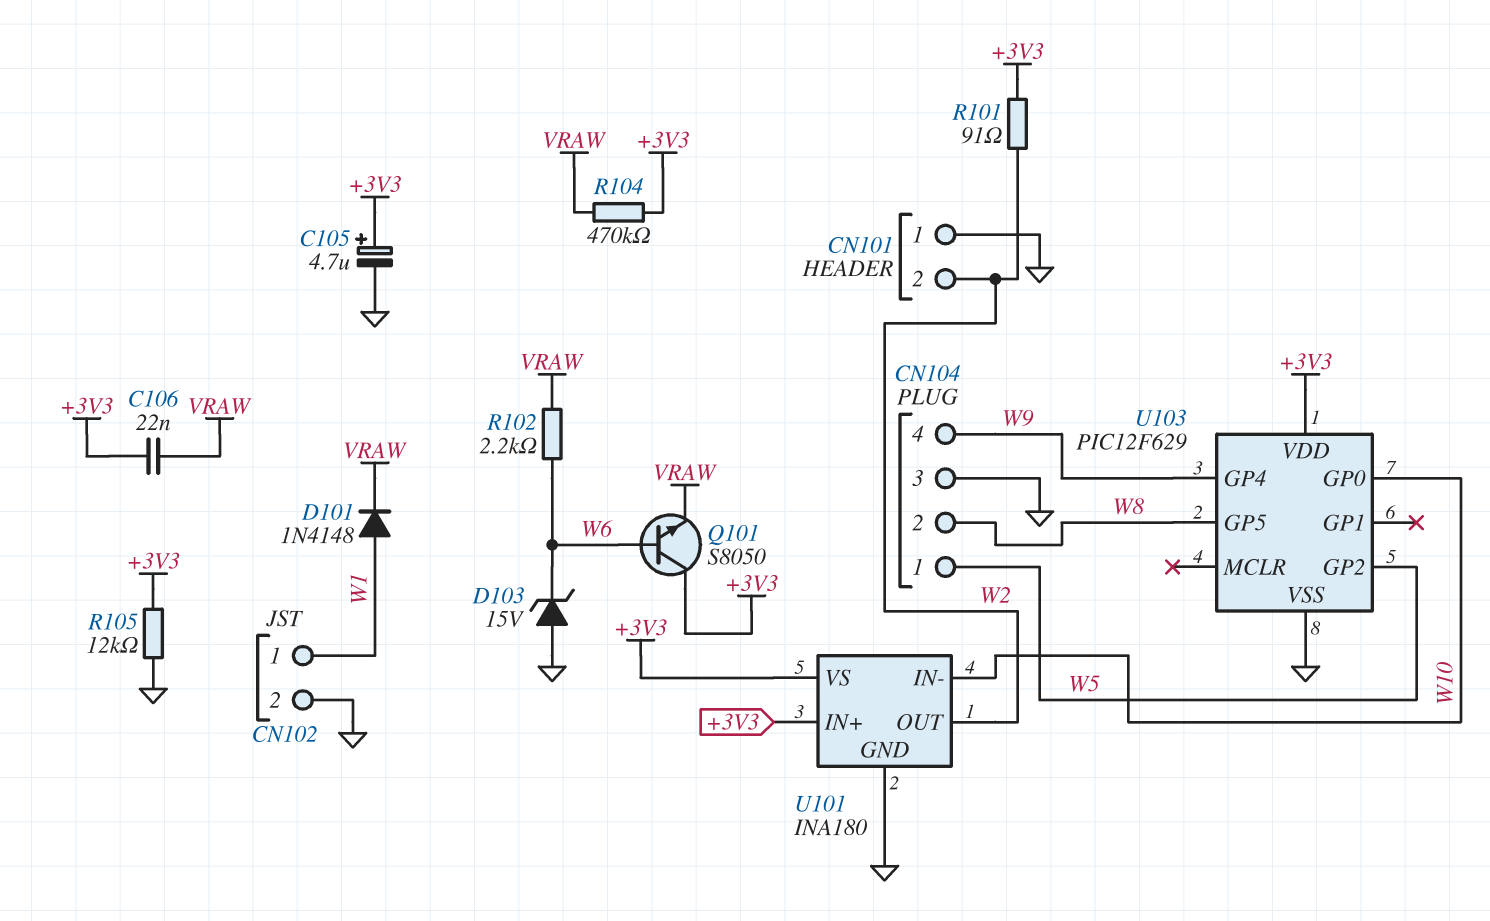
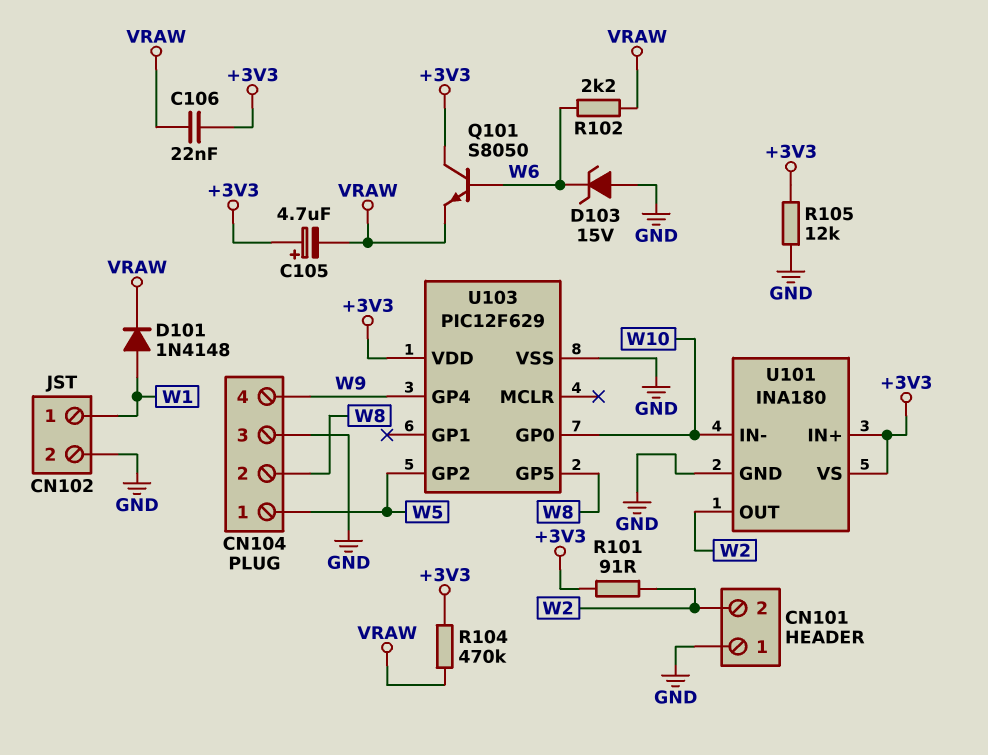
C105: 4.7uF (plus +3V3, minus GND) -> 4.7uF (plus +3V3, minus VRAW)

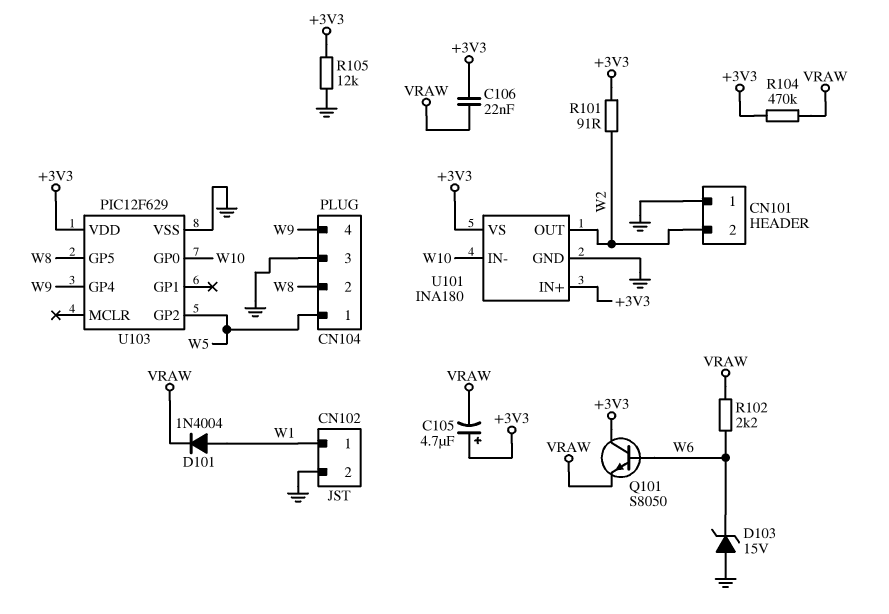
D101: diode 1N4148 (A W1, K VRAW) -> diode 1N4004 (A W1, K VRAW)

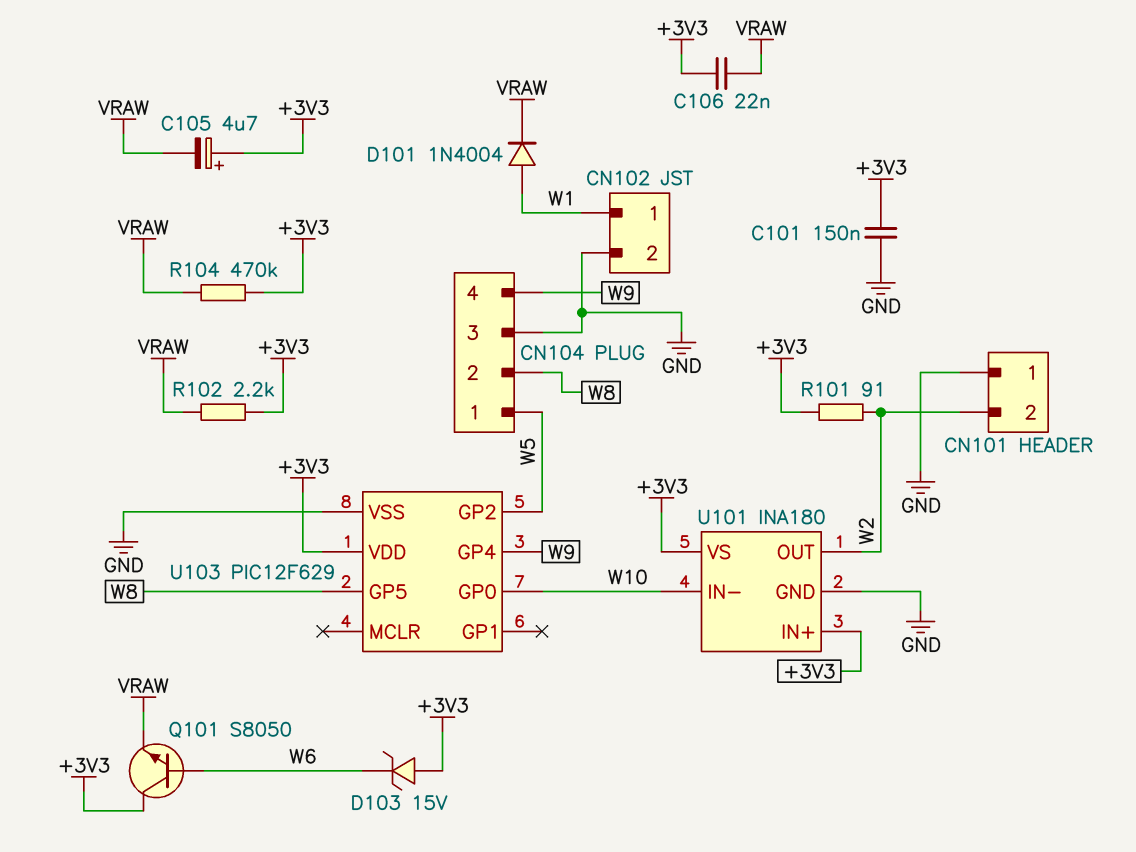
C101: none -> 150nF (+3V3, GND)
D103: zener 15V (A GND, K W6) -> zener 15V (A +3V3, K W6)
R102: 2.2k (VRAW, W6) -> 2.2k (+3V3, VRAW)
R105: 12k (+3V3, GND) -> none

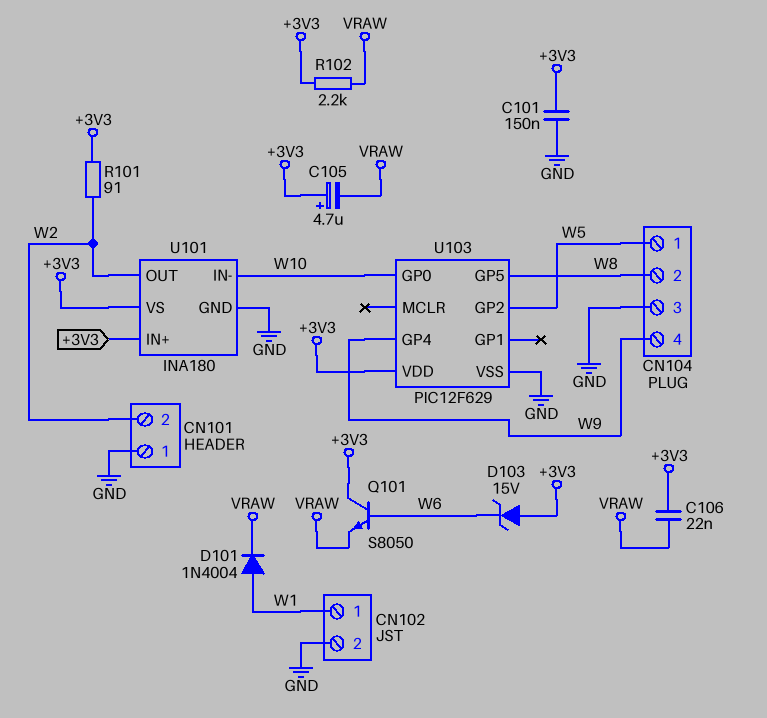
R104: 470k (+3V3, VRAW) -> none

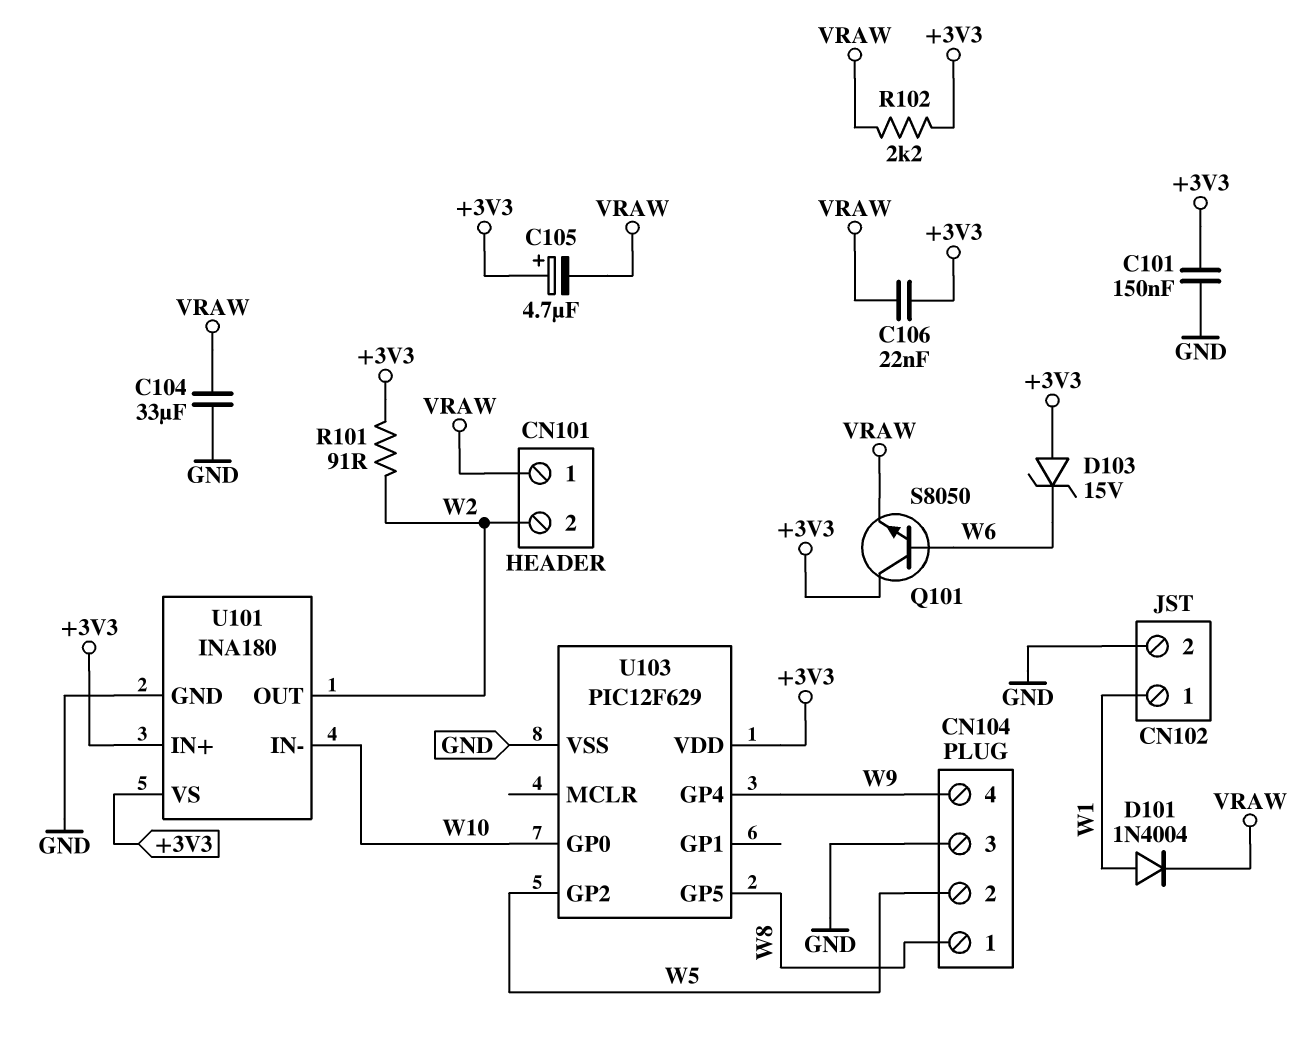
C104: none -> 33uF (GND, VRAW)
CN101 pin 1: GND -> VRAW
CN104 pin 1: W5 -> W8
CN104 pin 2: W8 -> W5

